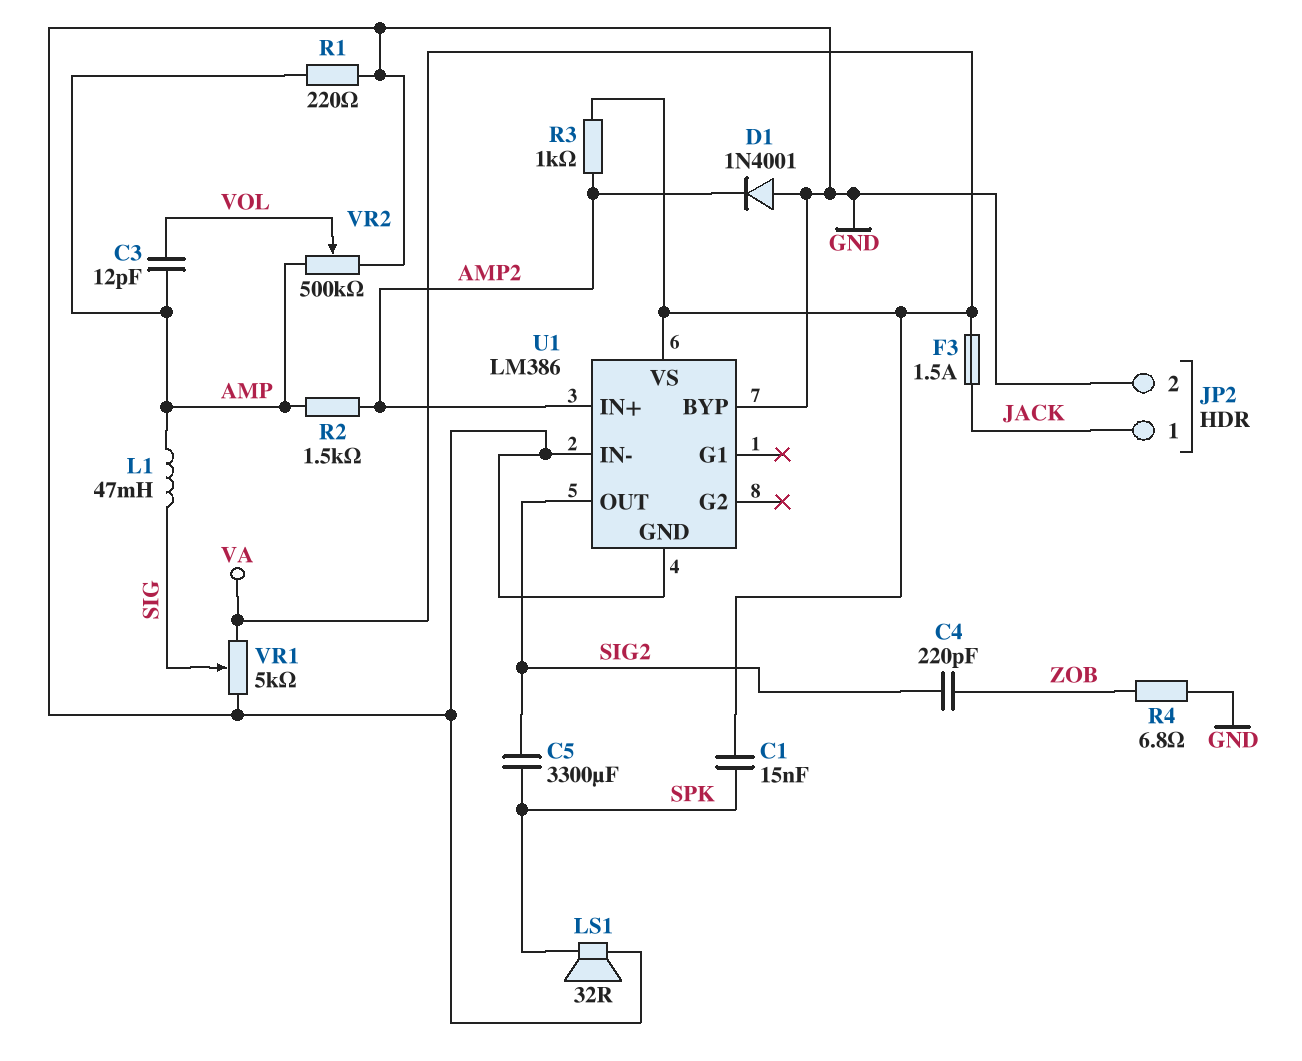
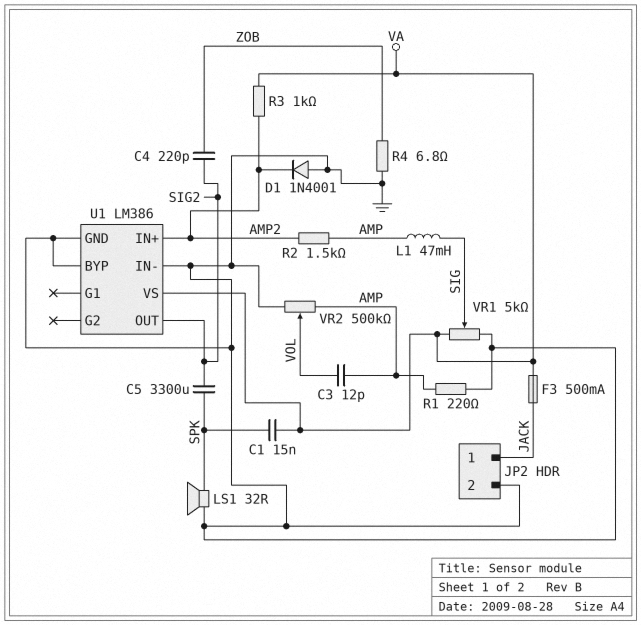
F3: 1.5A (JACK, VA) -> 500mA (JACK, VA)

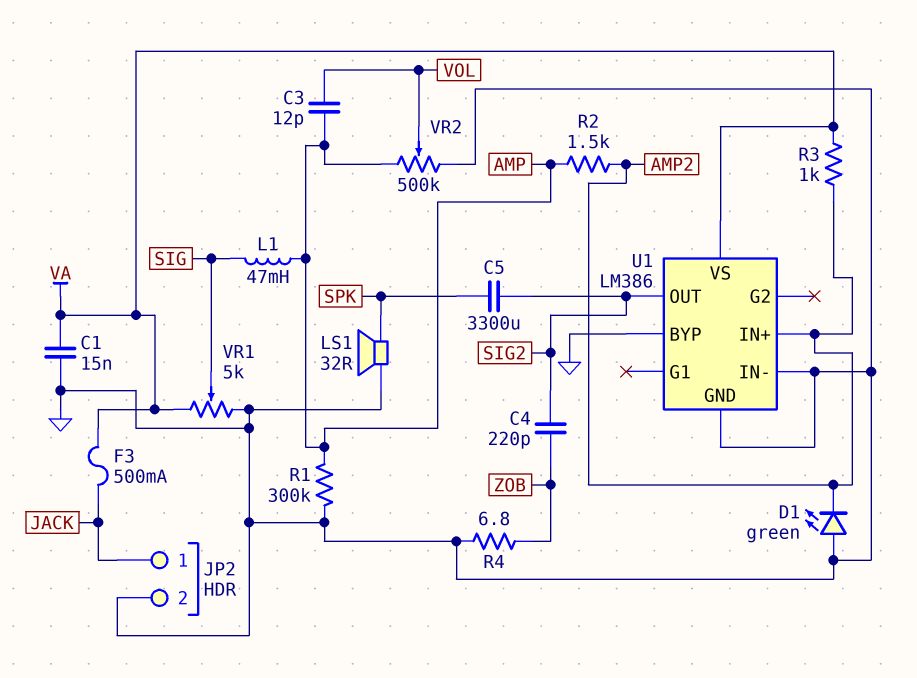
C1: 15nF (SPK, VA) -> 15nF (GND, VA)
D1: diode 1N4001 (A GND, K AMP2) -> LED green (A GND, K AMP2)
R1: 220 (AMP, GND) -> 300k (AMP, GND)

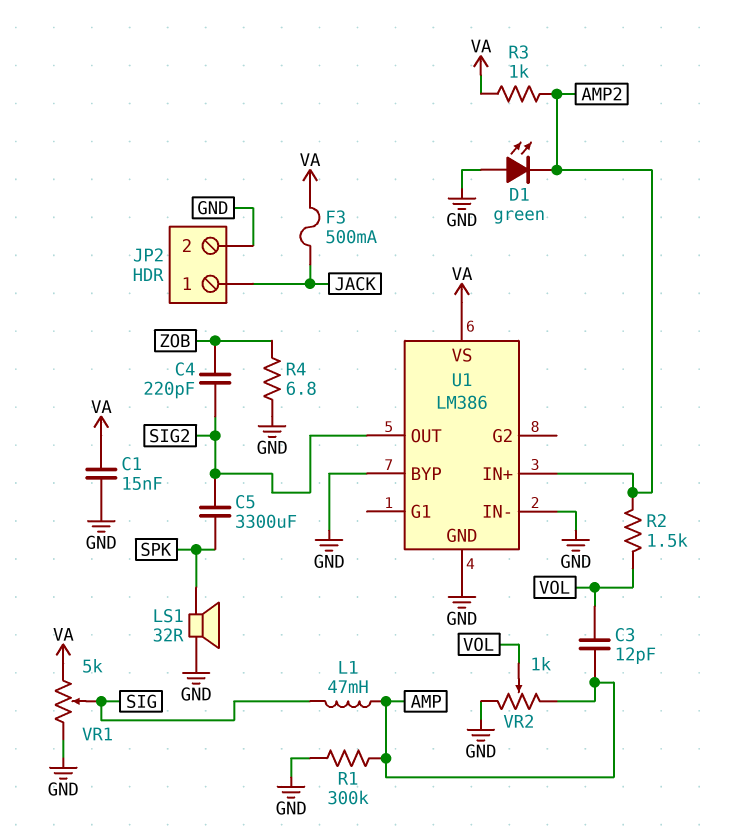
R2: 1.5k (AMP, AMP2) -> 1.5k (AMP2, VOL)
VR2: 500k (AMP, GND, wiper VOL) -> 1k (AMP, GND, wiper VOL)

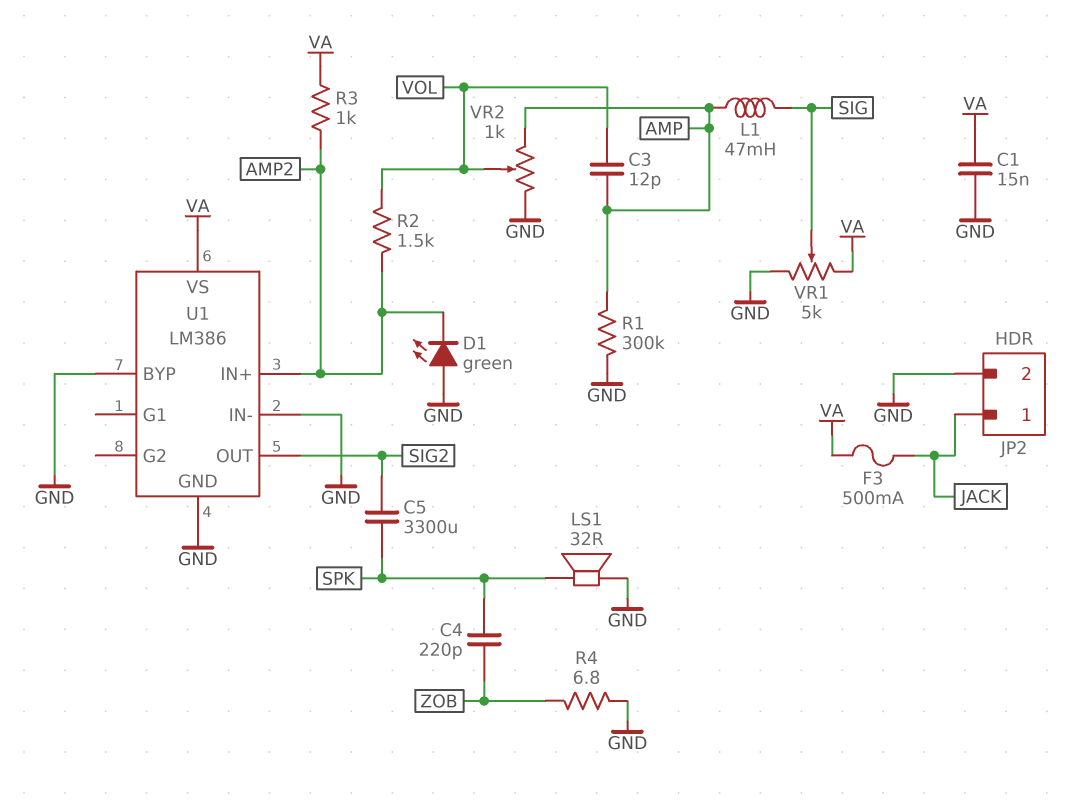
C4: 220pF (SIG2, ZOB) -> 220pF (SPK, ZOB)

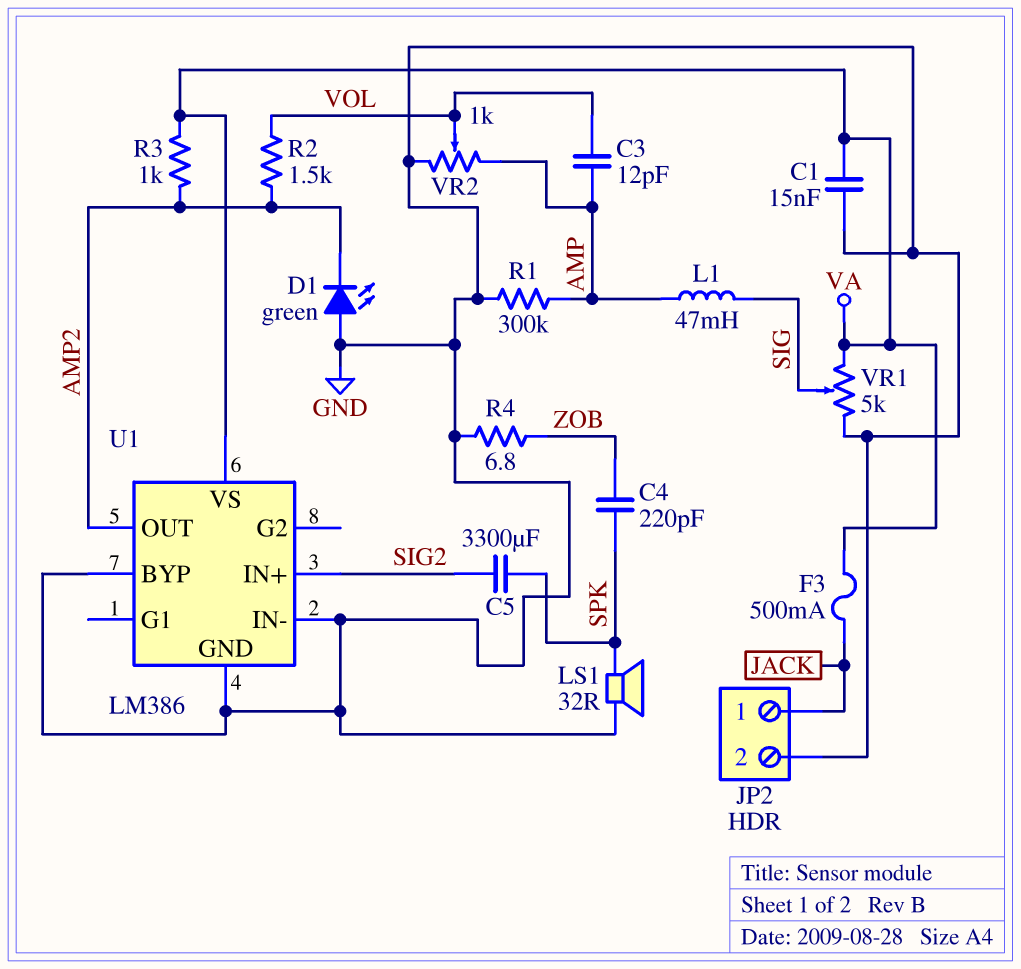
U1 pin IN+: AMP2 -> SIG2
U1 pin OUT: SIG2 -> AMP2

